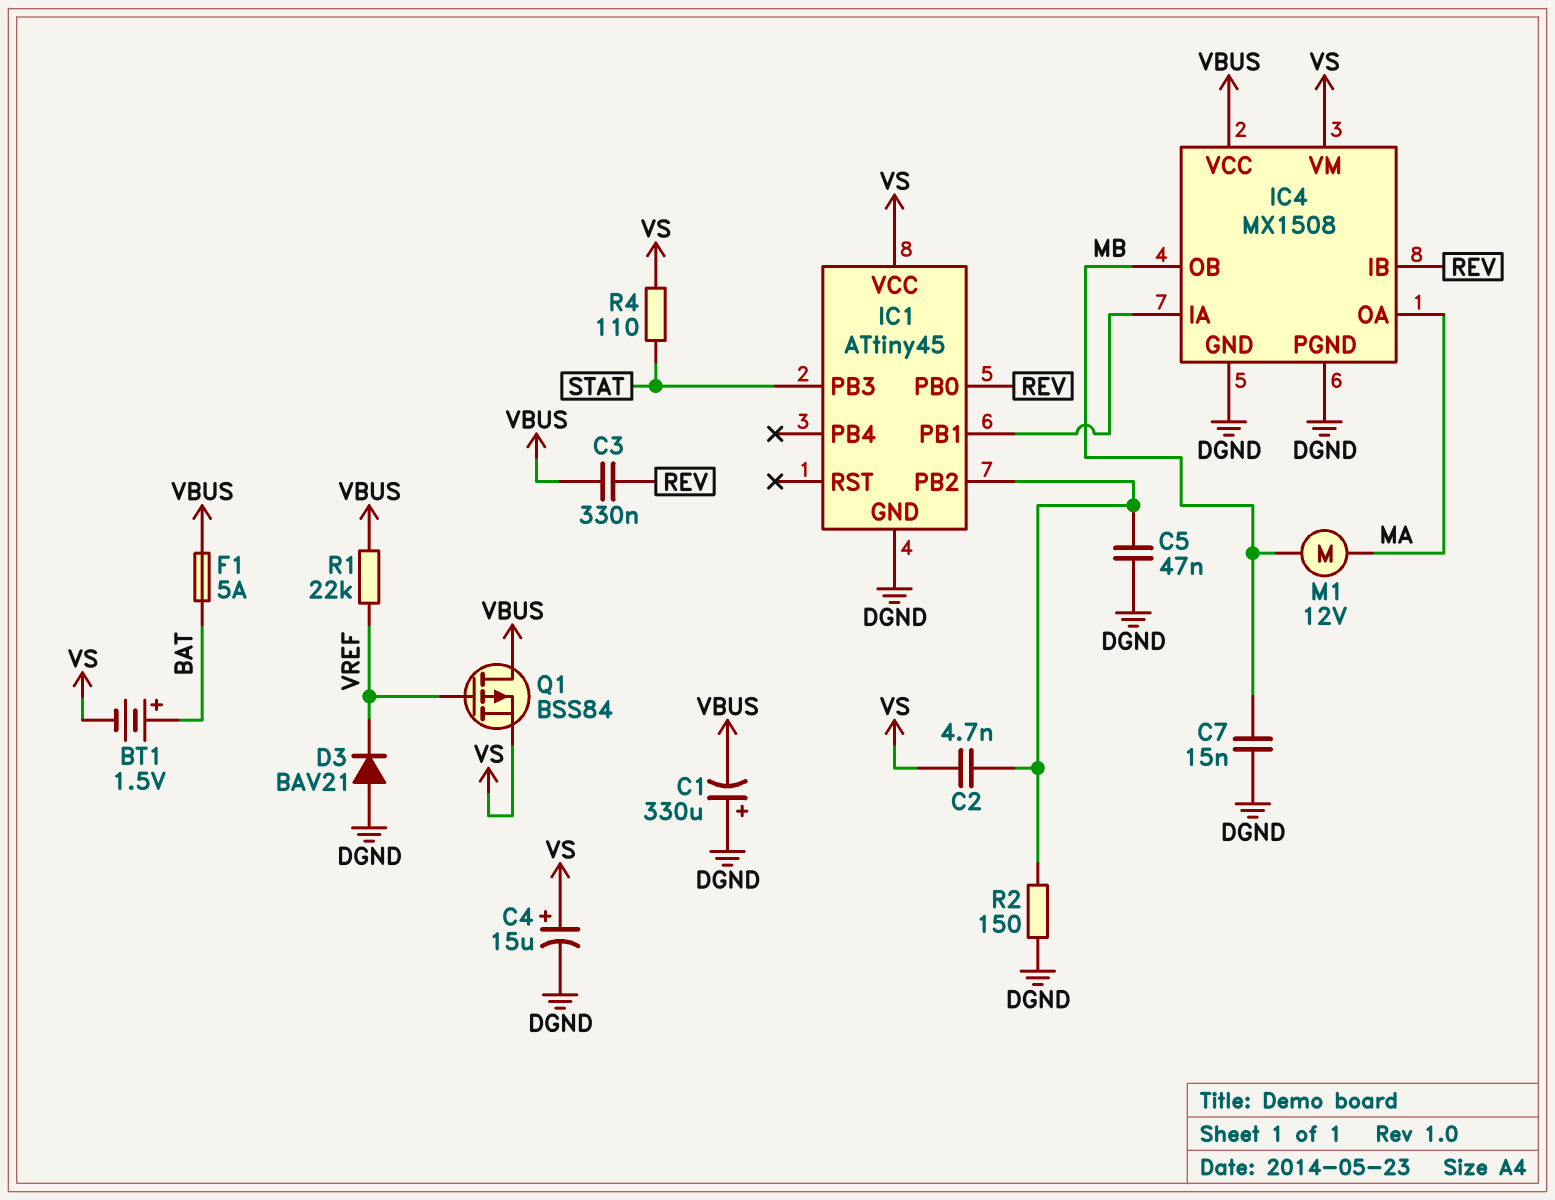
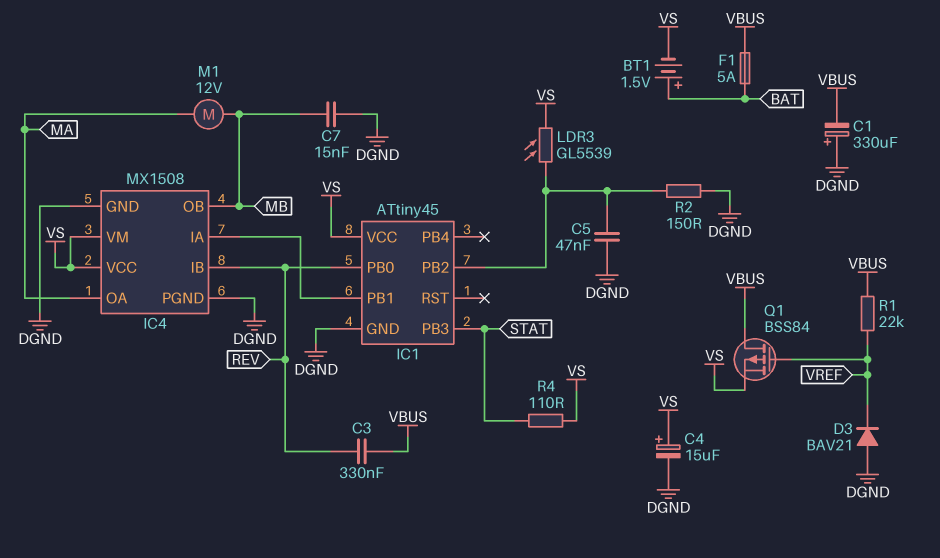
C2: 4.7nF (IC1/PB2, VS) -> none
IC4 pin VCC: VBUS -> VS
LDR3: none -> GL5539 (IC1/PB2, VS)

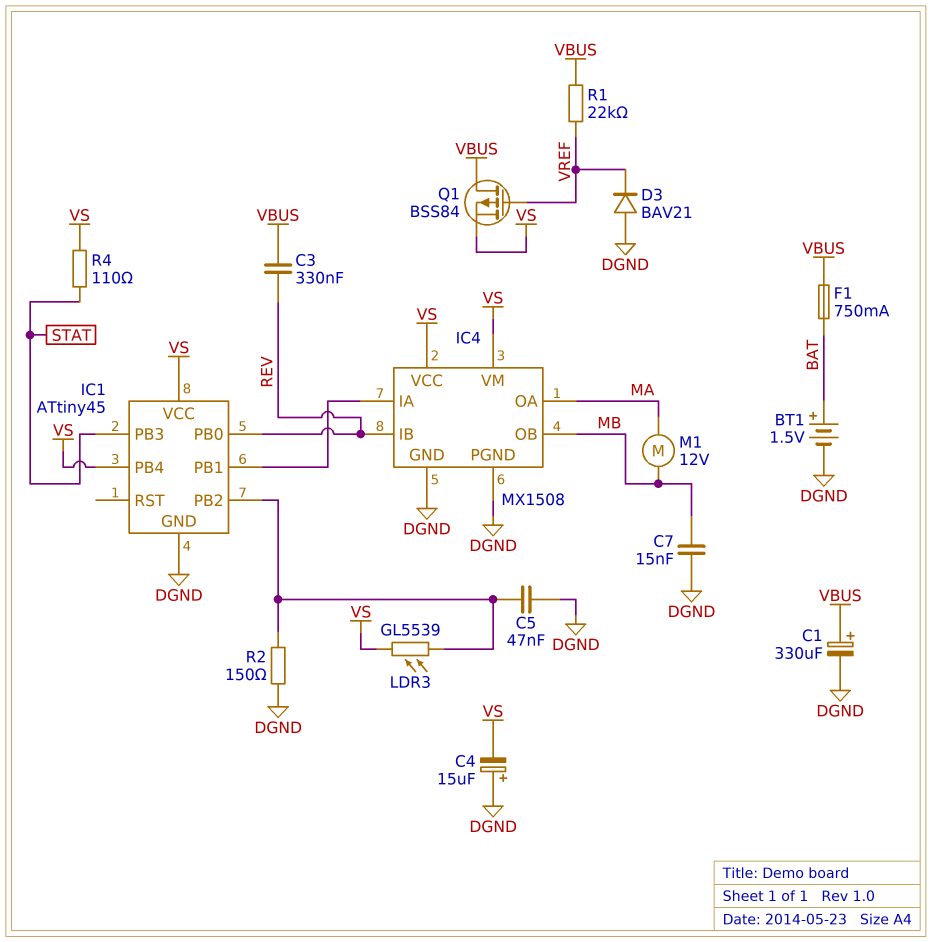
BT1: 1.5V (plus BAT, minus VS) -> 1.5V (plus BAT, minus DGND)
C1: 330uF (plus DGND, minus VBUS) -> 330uF (plus VBUS, minus DGND)
C4: 15uF (plus VS, minus DGND) -> 15uF (plus DGND, minus VS)
F1: 5A (BAT, VBUS) -> 750mA (BAT, VBUS)
IC1 pin PB4: none -> VS

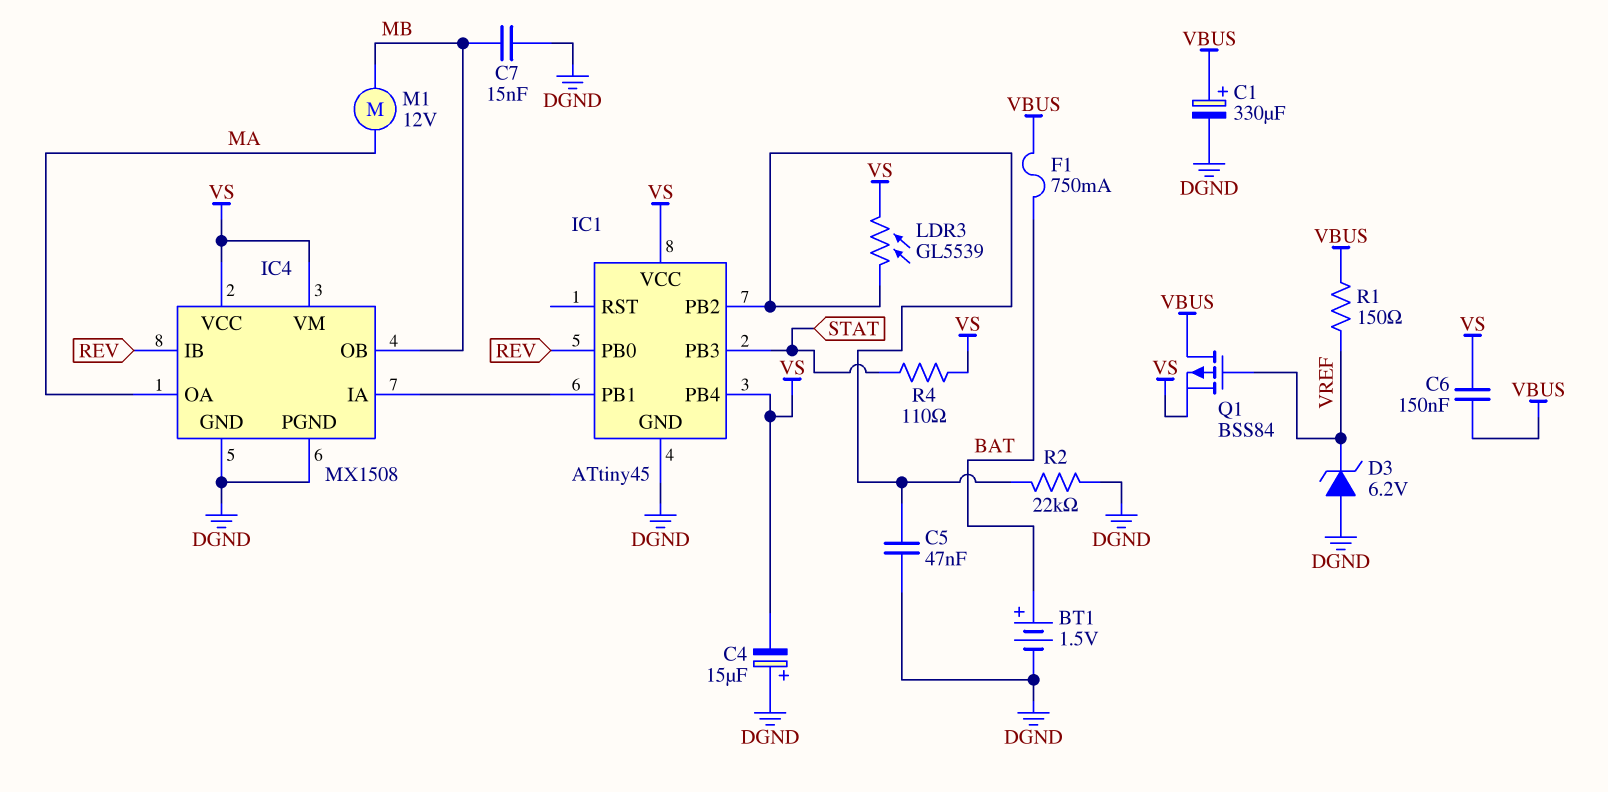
C3: 330nF (REV, VBUS) -> none
C6: none -> 150nF (VBUS, VS)
D3: diode BAV21 (A DGND, K VREF) -> zener 6.2V (A DGND, K VREF)
R1: 22k (VBUS, VREF) -> 150 (VBUS, VREF)
R2: 150 (DGND, IC1/PB2) -> 22k (DGND, IC1/PB2)

